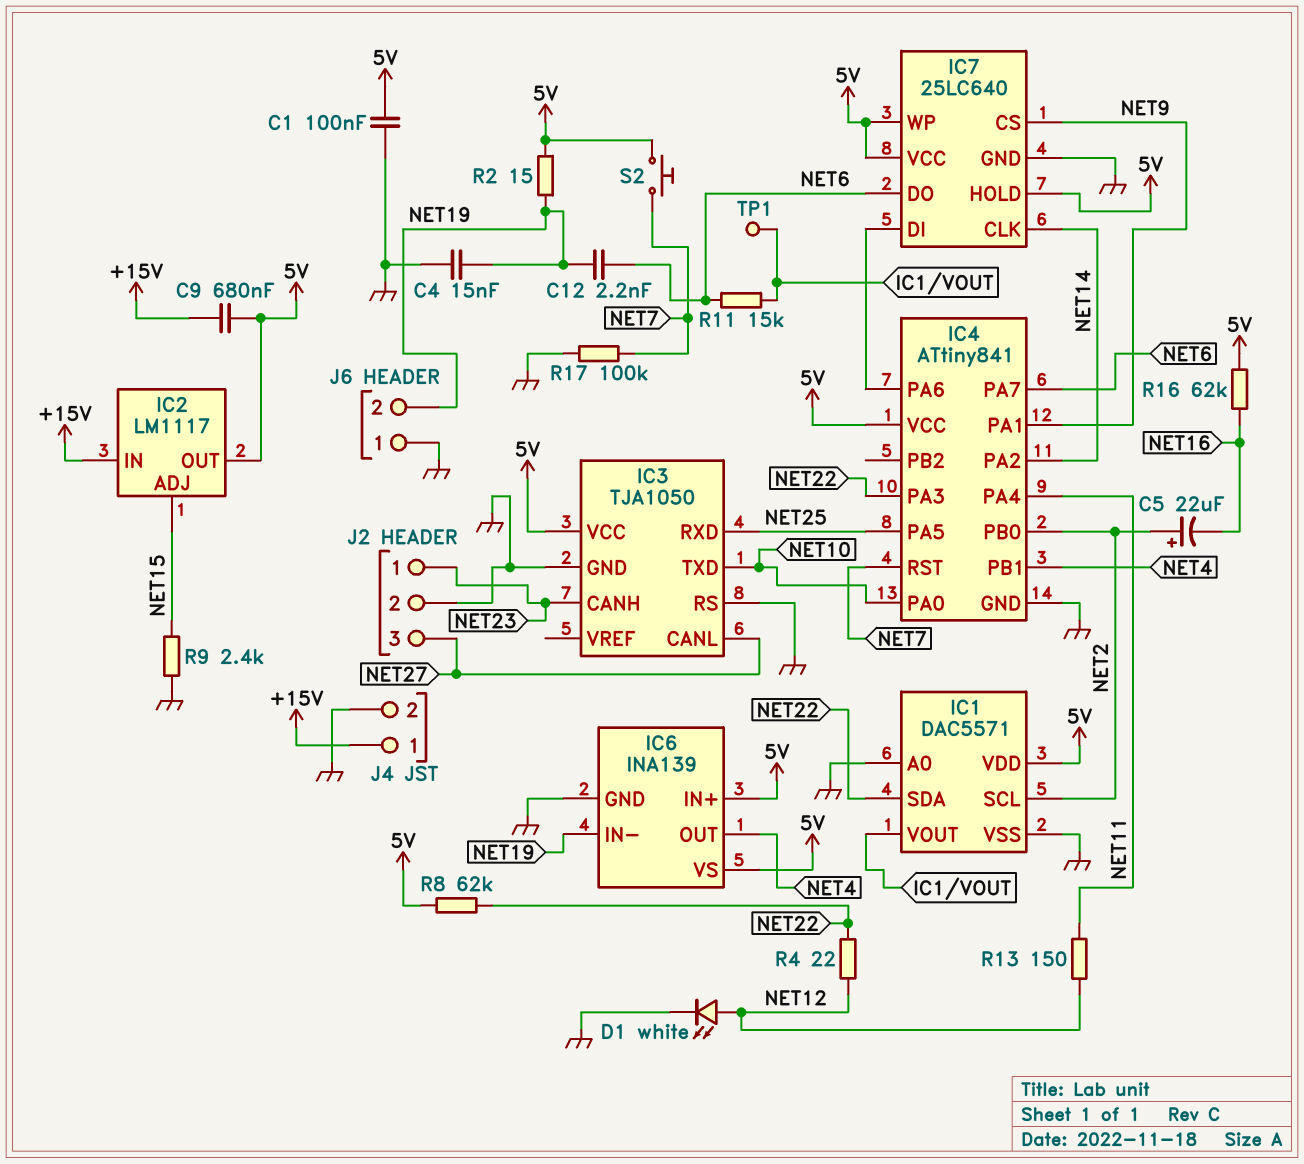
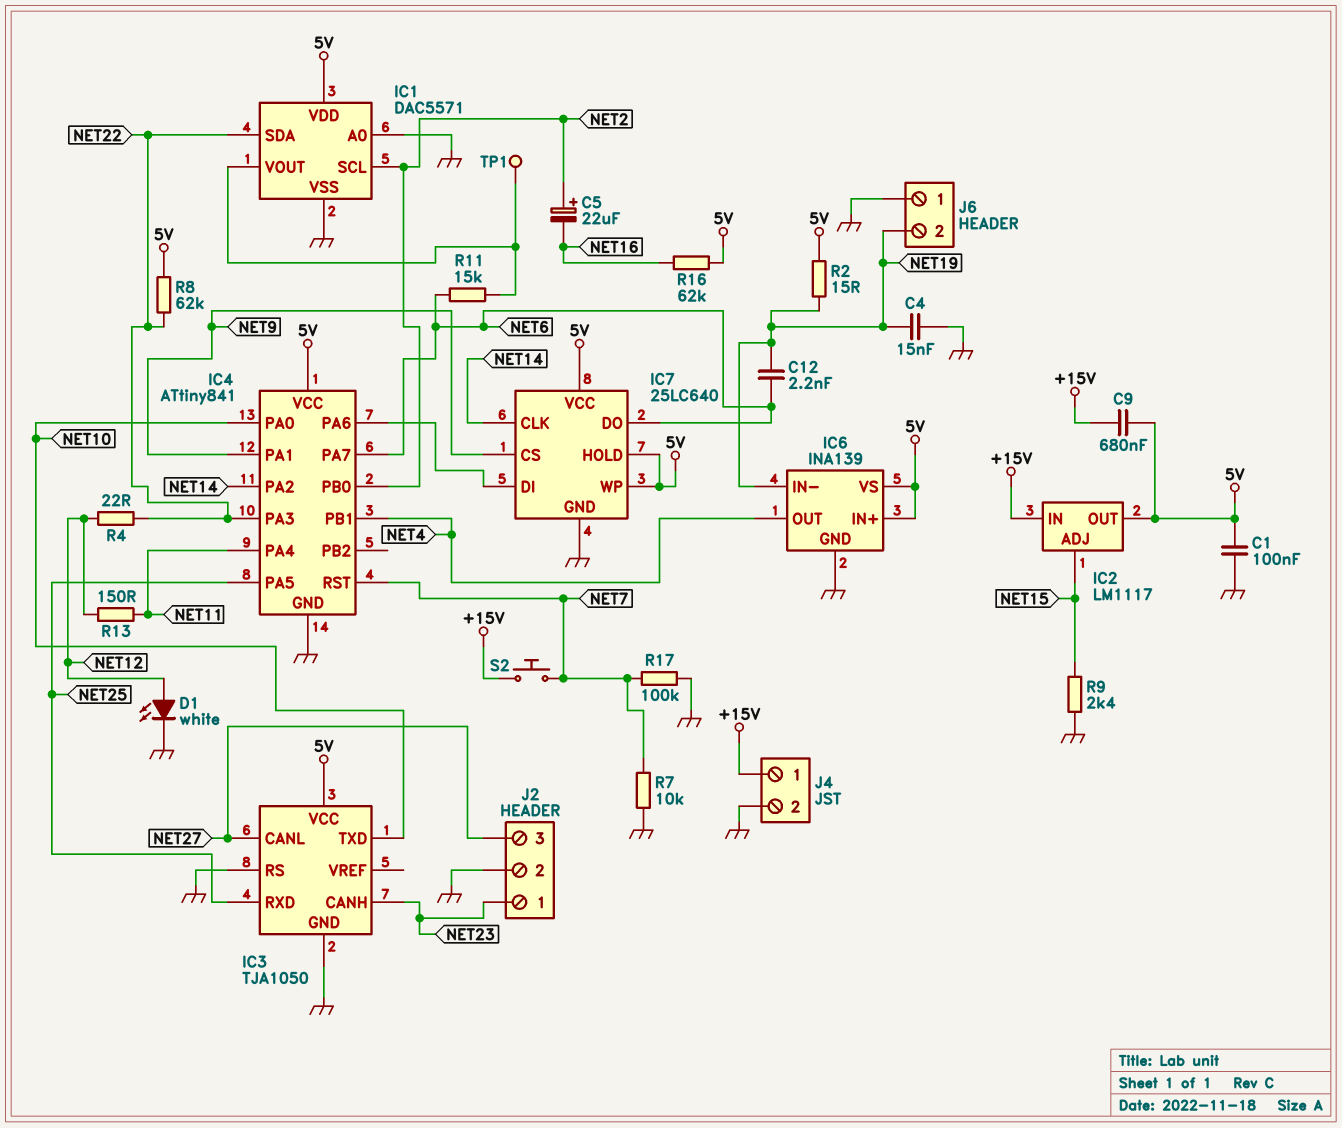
R7: none -> 10k (GND, NET7)
S2: button (5V, NET7) -> button (+15V, NET7)

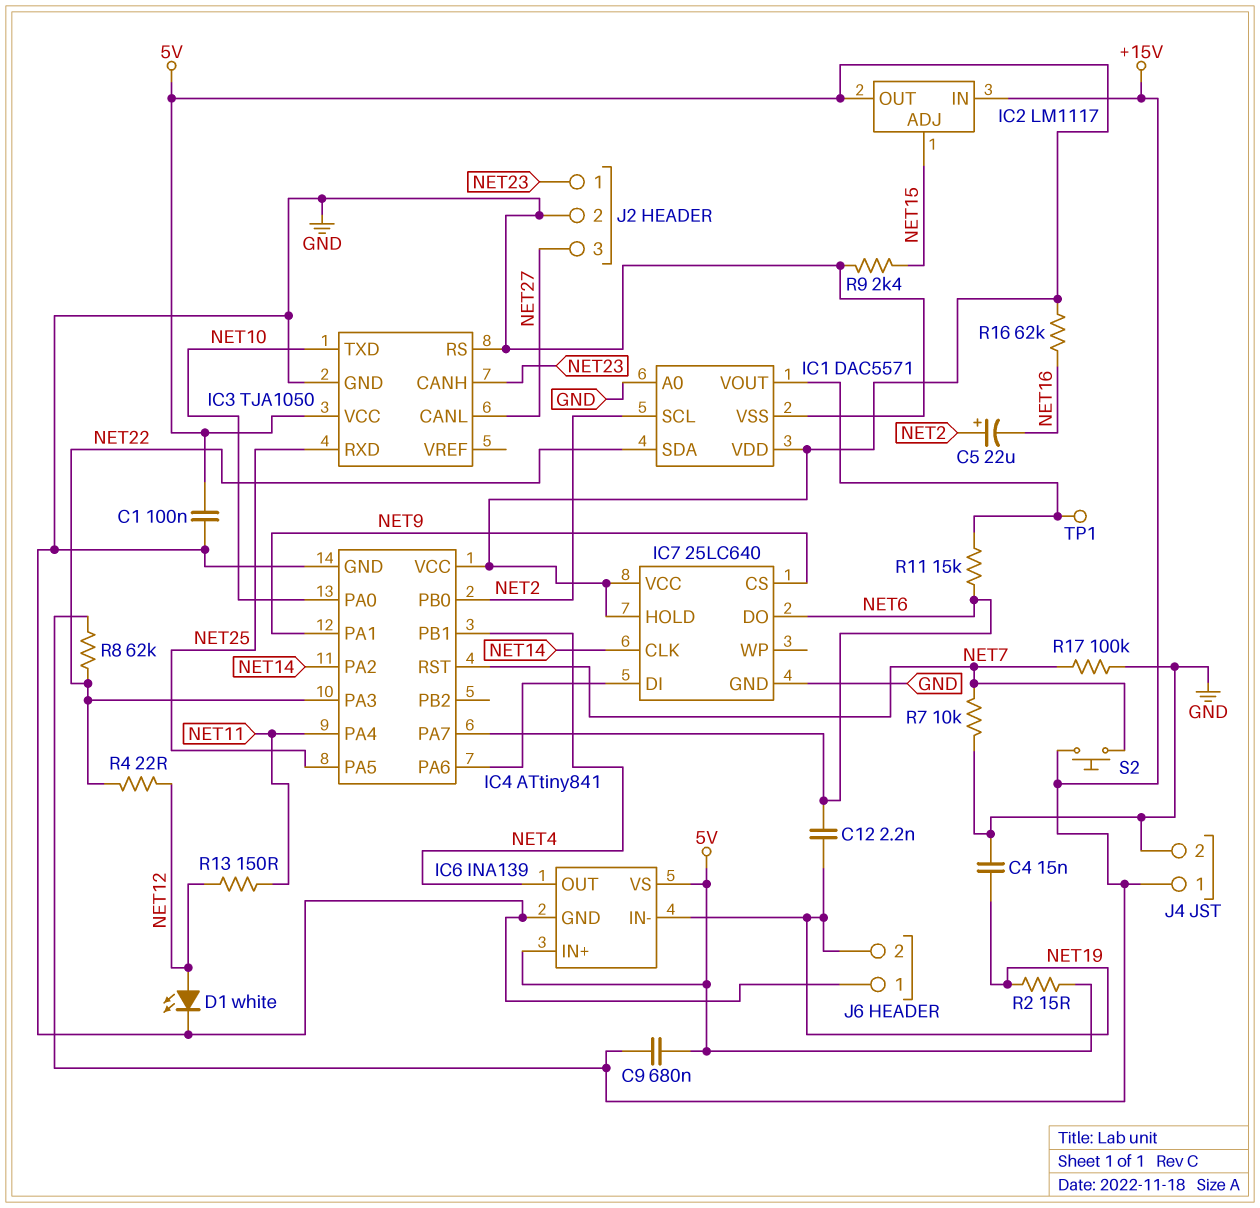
IC7 pin WP: 5V -> none
R8: 62k (5V, NET22) -> 62k (+15V, NET22)

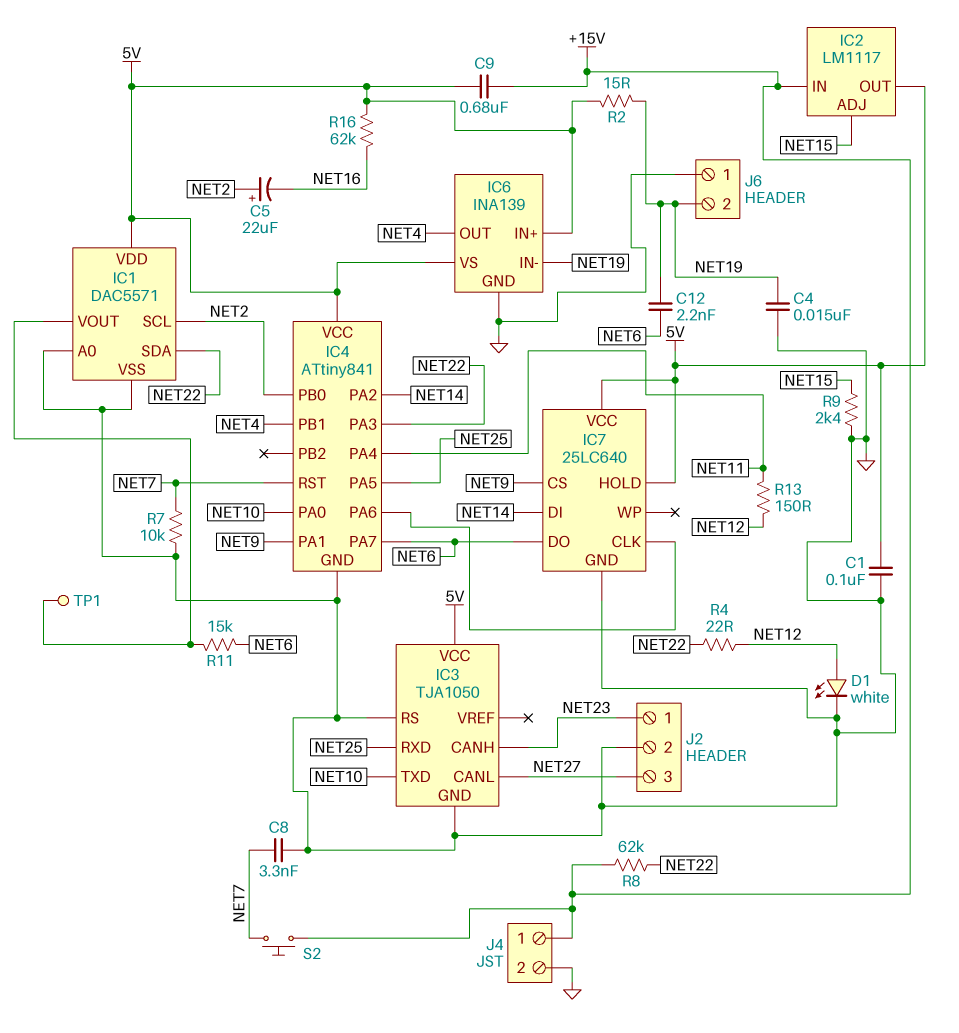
C8: none -> 3.3nF (GND, NET7)
IC7 pin CLK: NET14 -> IC4/PA6
IC7 pin DI: IC4/PA6 -> NET14
R17: 100k (GND, NET7) -> none

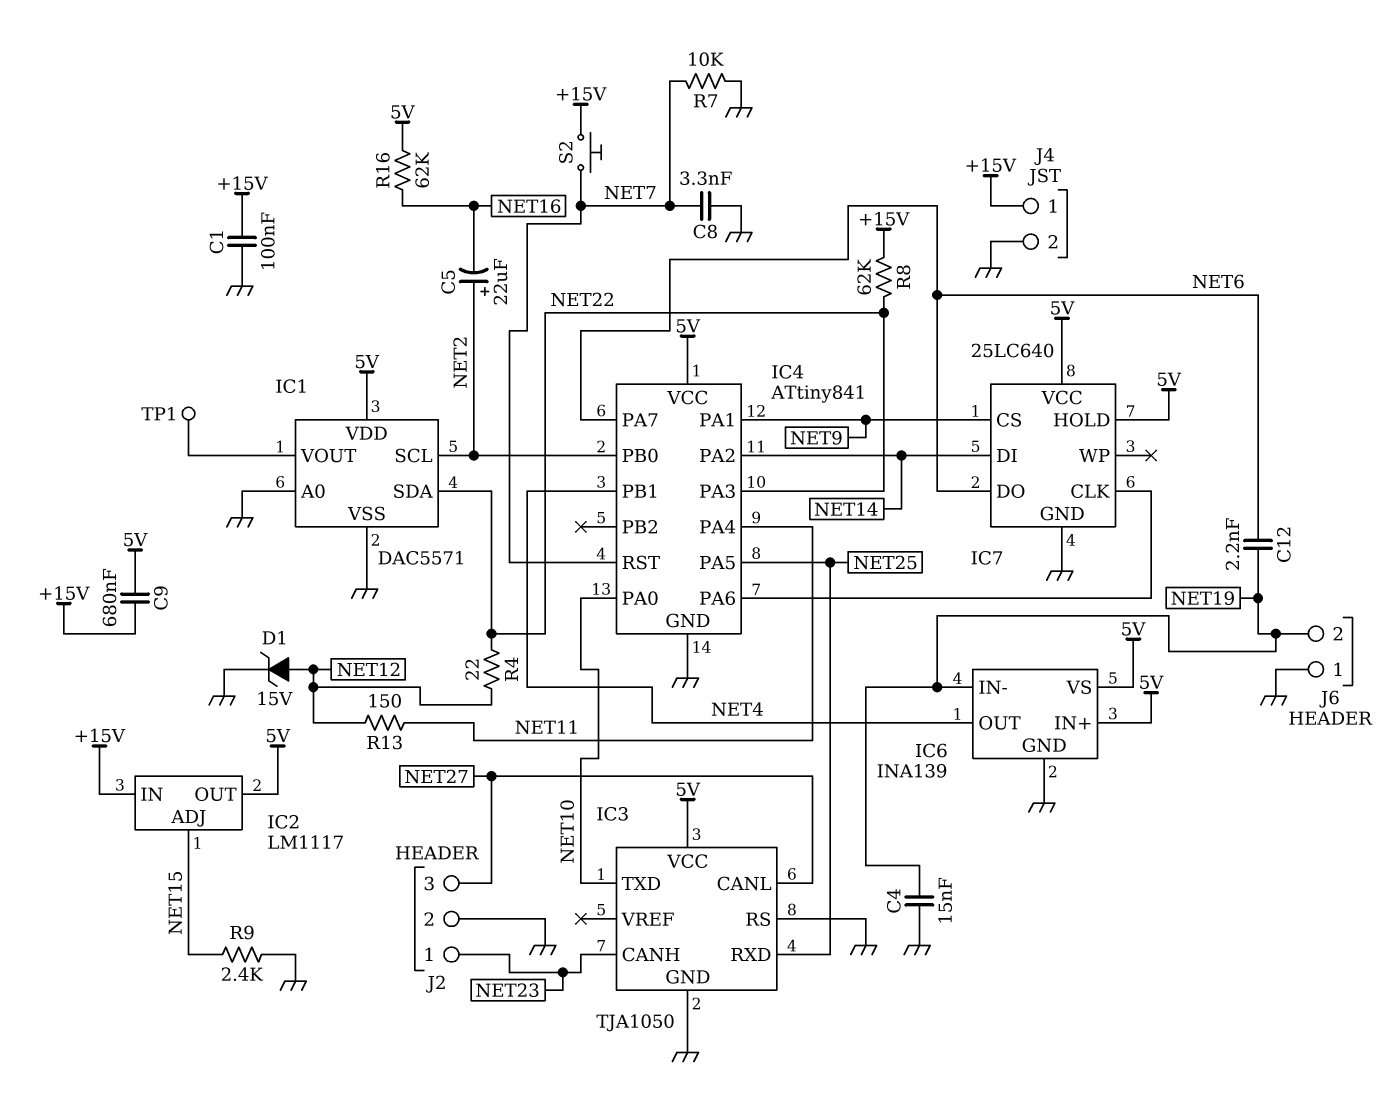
C1: 100nF (5V, GND) -> 100nF (+15V, GND)
D1: LED white (A NET12, K GND) -> zener 15V (A NET12, K GND)
R2: 15 (5V, NET19) -> none
R11: 15k (IC1/VOUT, NET6) -> none

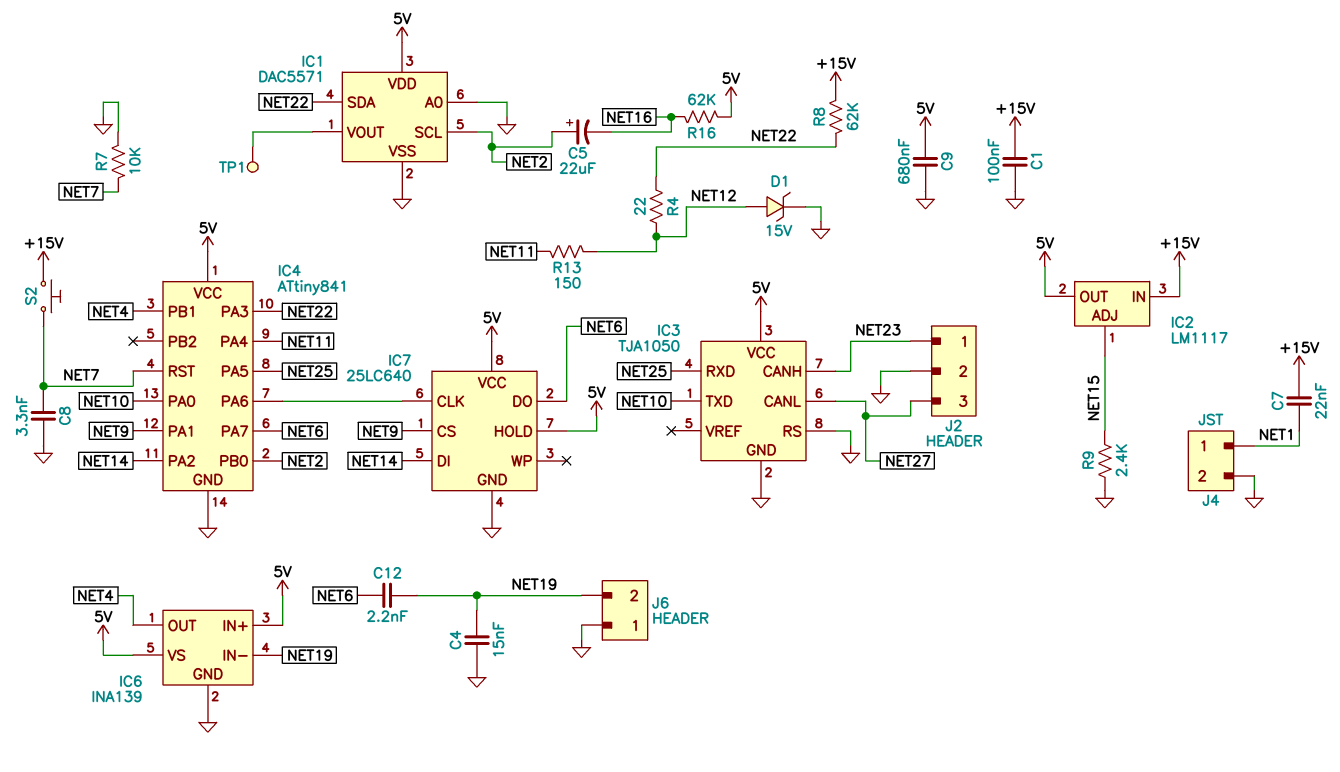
C7: none -> 22nF (+15V, NET1)
C9: 680nF (+15V, 5V) -> 680nF (5V, GND)
J4 pin 1: +15V -> NET1

